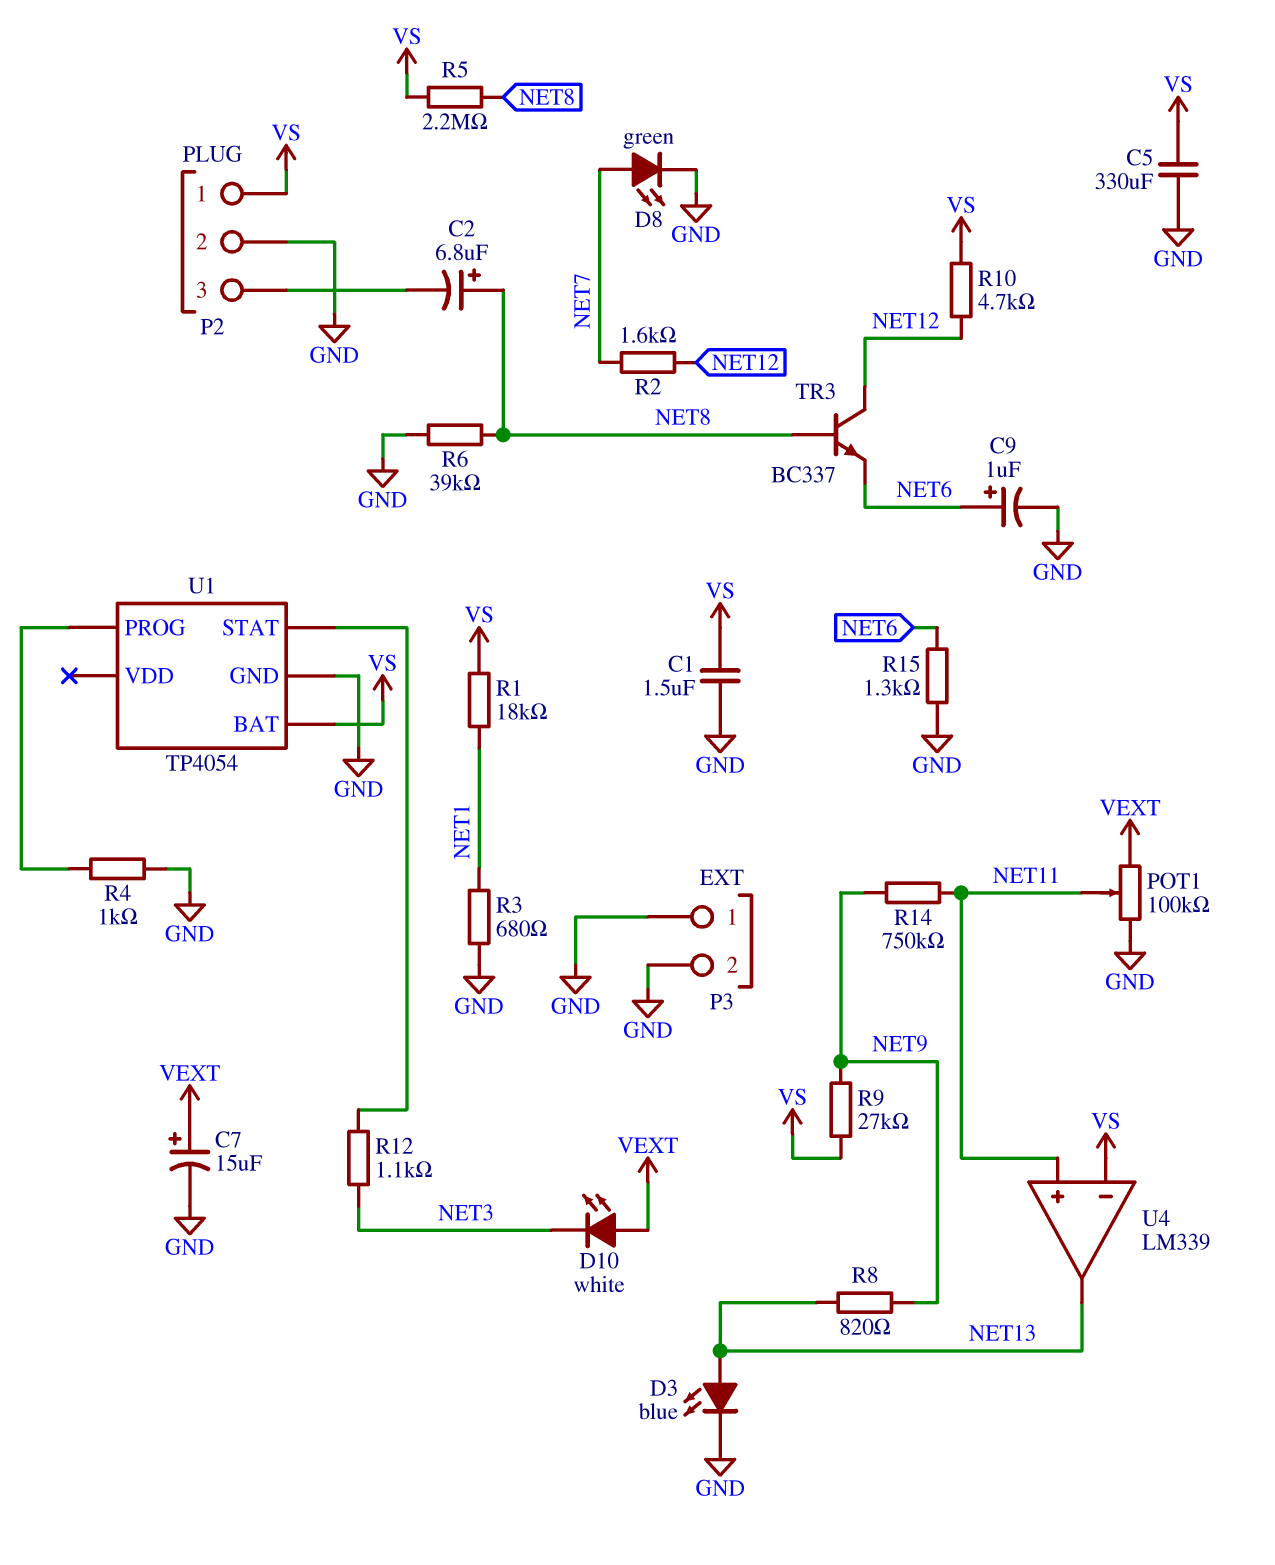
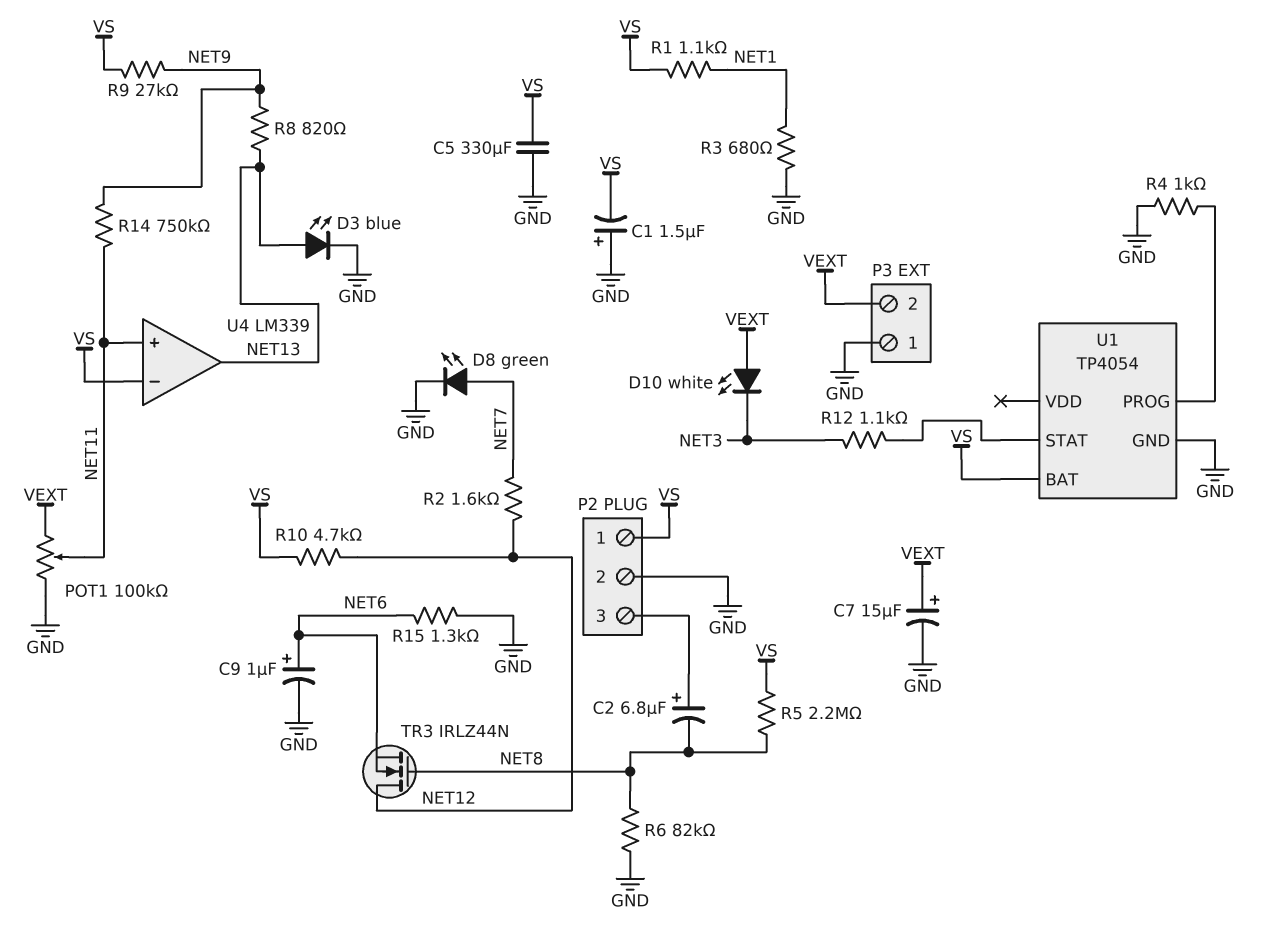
C1: 1.5uF (GND, VS) -> 1.5uF (plus GND, minus VS)
C2: 6.8uF (plus NET8, minus P2/3) -> 6.8uF (plus P2/3, minus NET8)
P3 pin 2: GND -> VEXT
R1: 18k (NET1, VS) -> 1.1k (NET1, VS)
R6: 39k (GND, NET8) -> 82k (GND, NET8)
TR3: NPN BC337 (B NET8, C NET12, E NET6) -> NMOS IRLZ44N (G NET8, D NET12, S NET6)

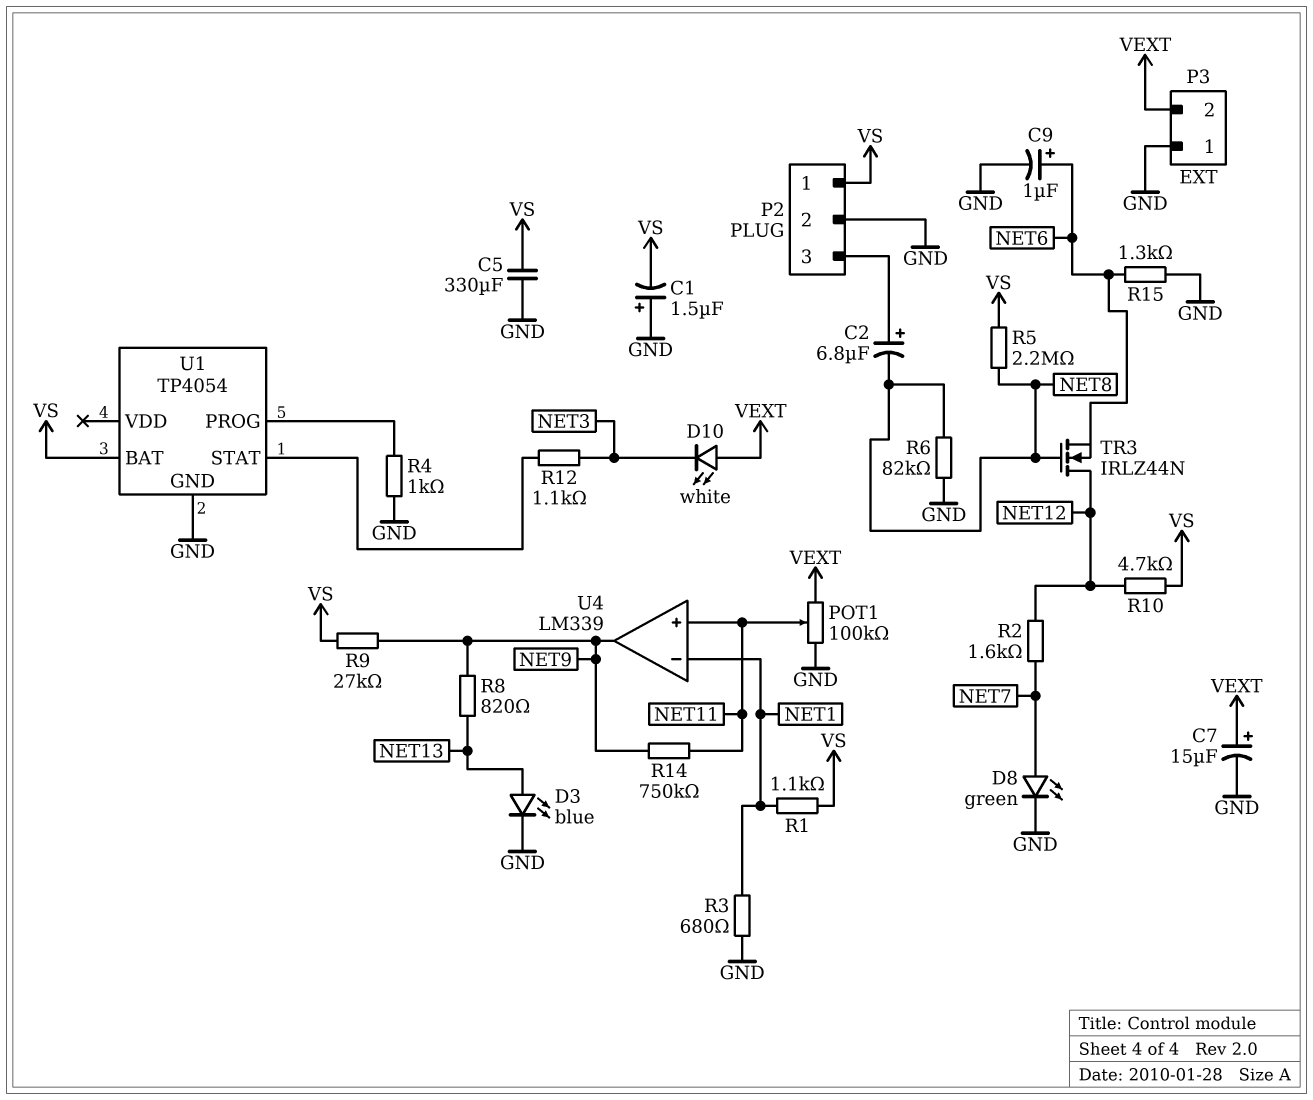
U4 pin in-: VS -> NET1
U4 pin out: NET13 -> NET9

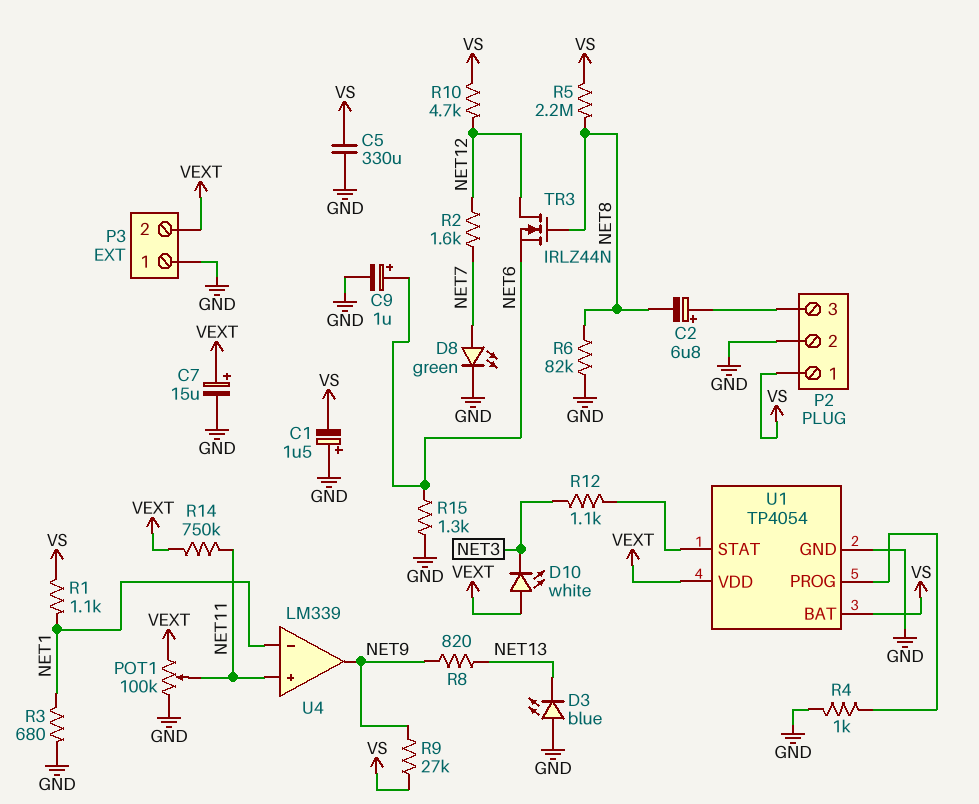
D3: LED blue (A NET13, K GND) -> LED blue (A GND, K NET13)
R14: 750k (NET9, NET11) -> 750k (NET11, VEXT)
U1 pin VDD: none -> VEXT

